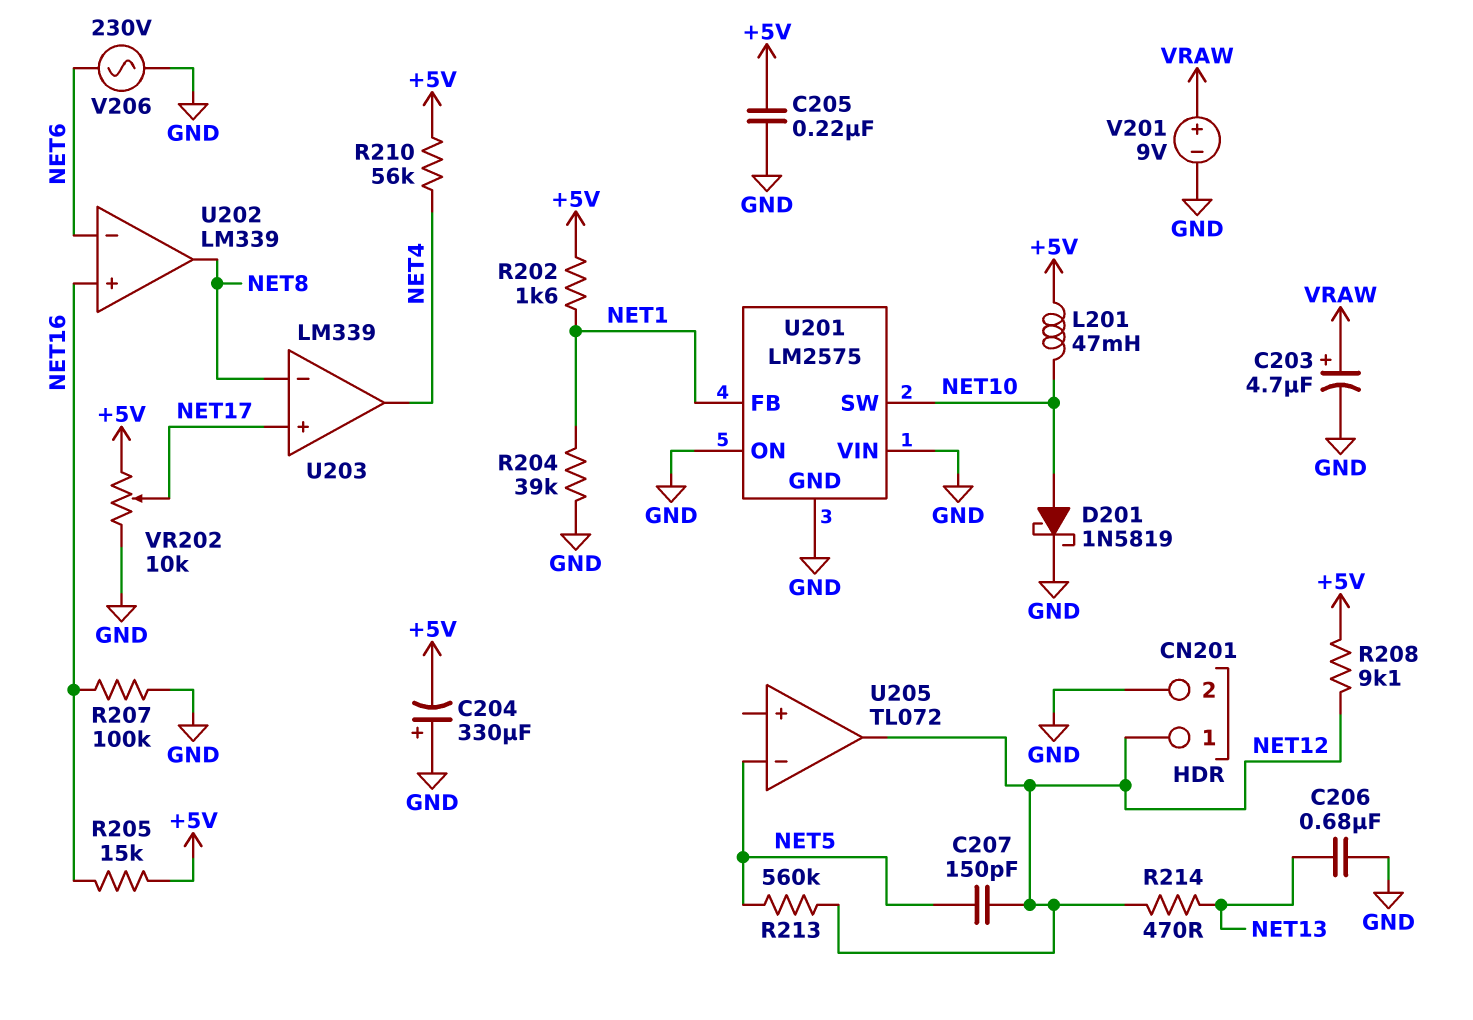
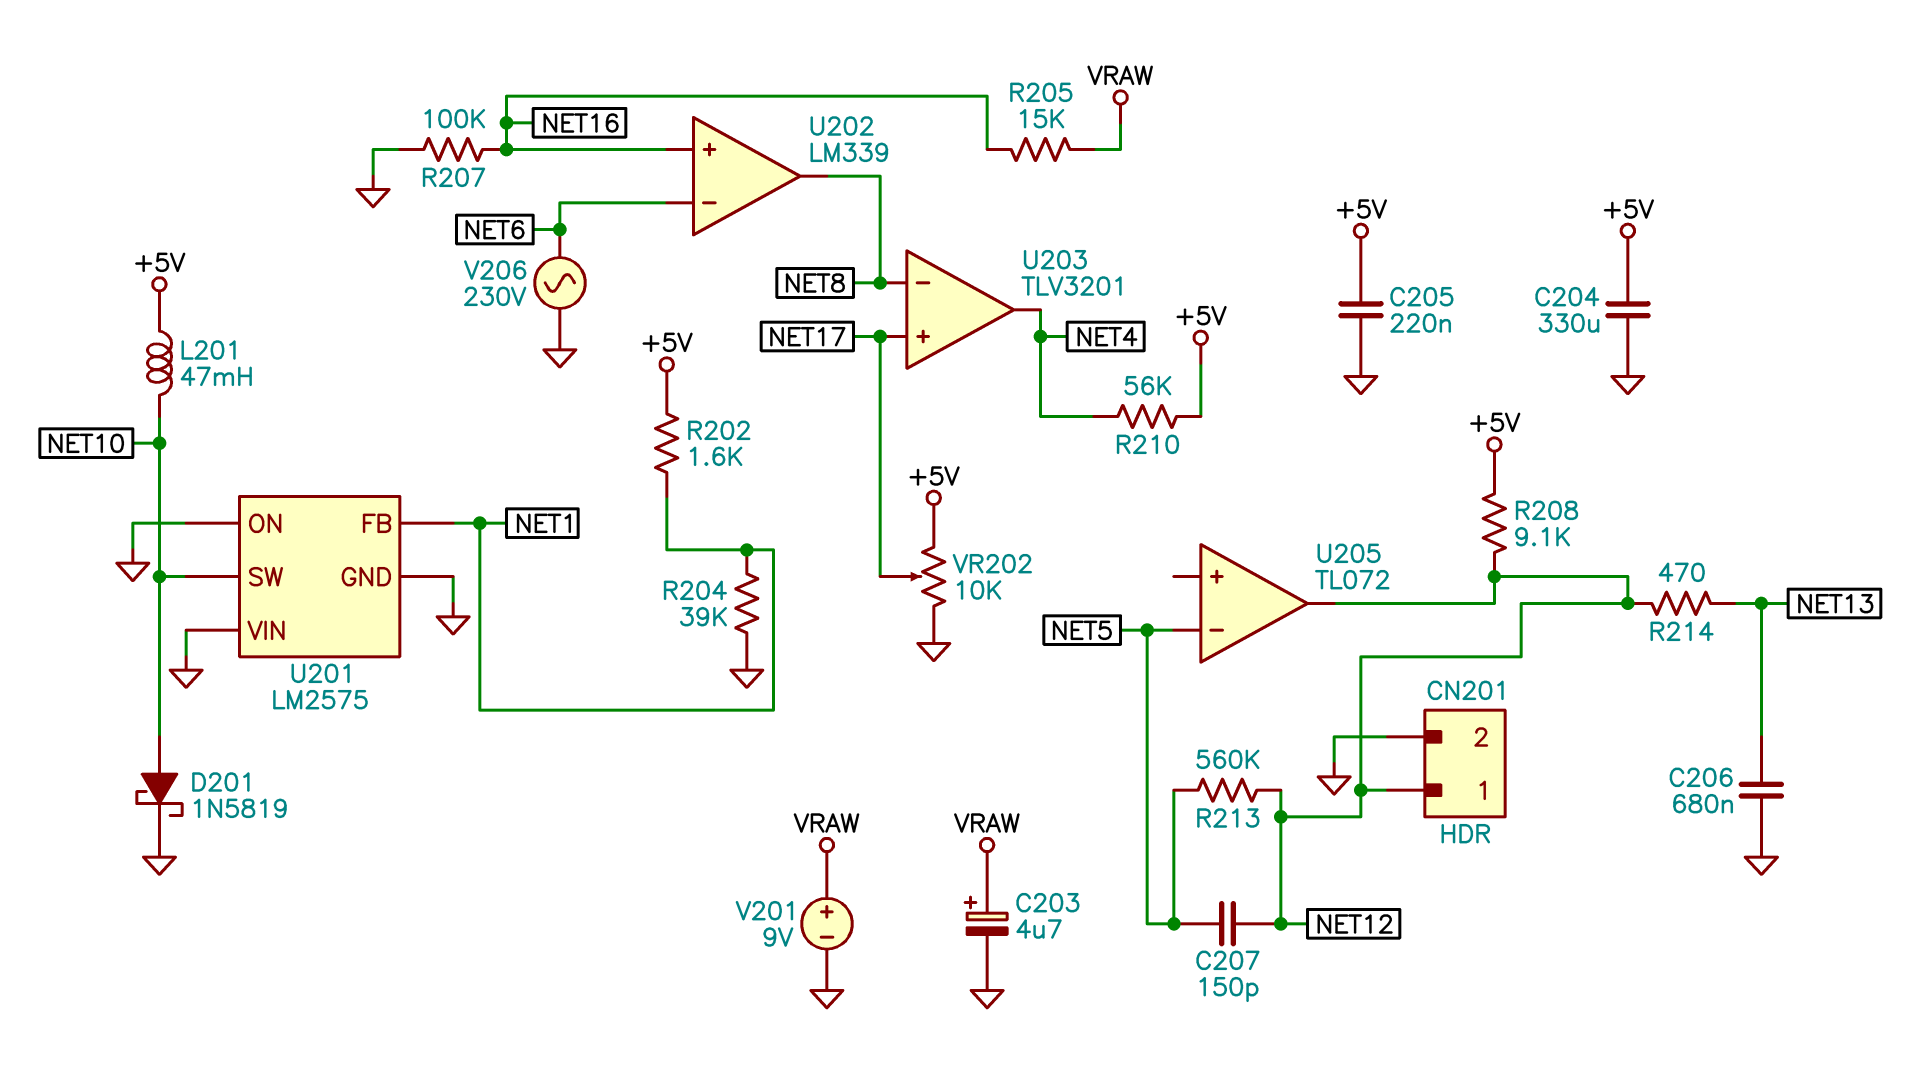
C204: 330uF (plus GND, minus +5V) -> 330uF (+5V, GND)
R205: 15k (+5V, NET16) -> 15k (NET16, VRAW)
U203: LM339 -> TLV3201

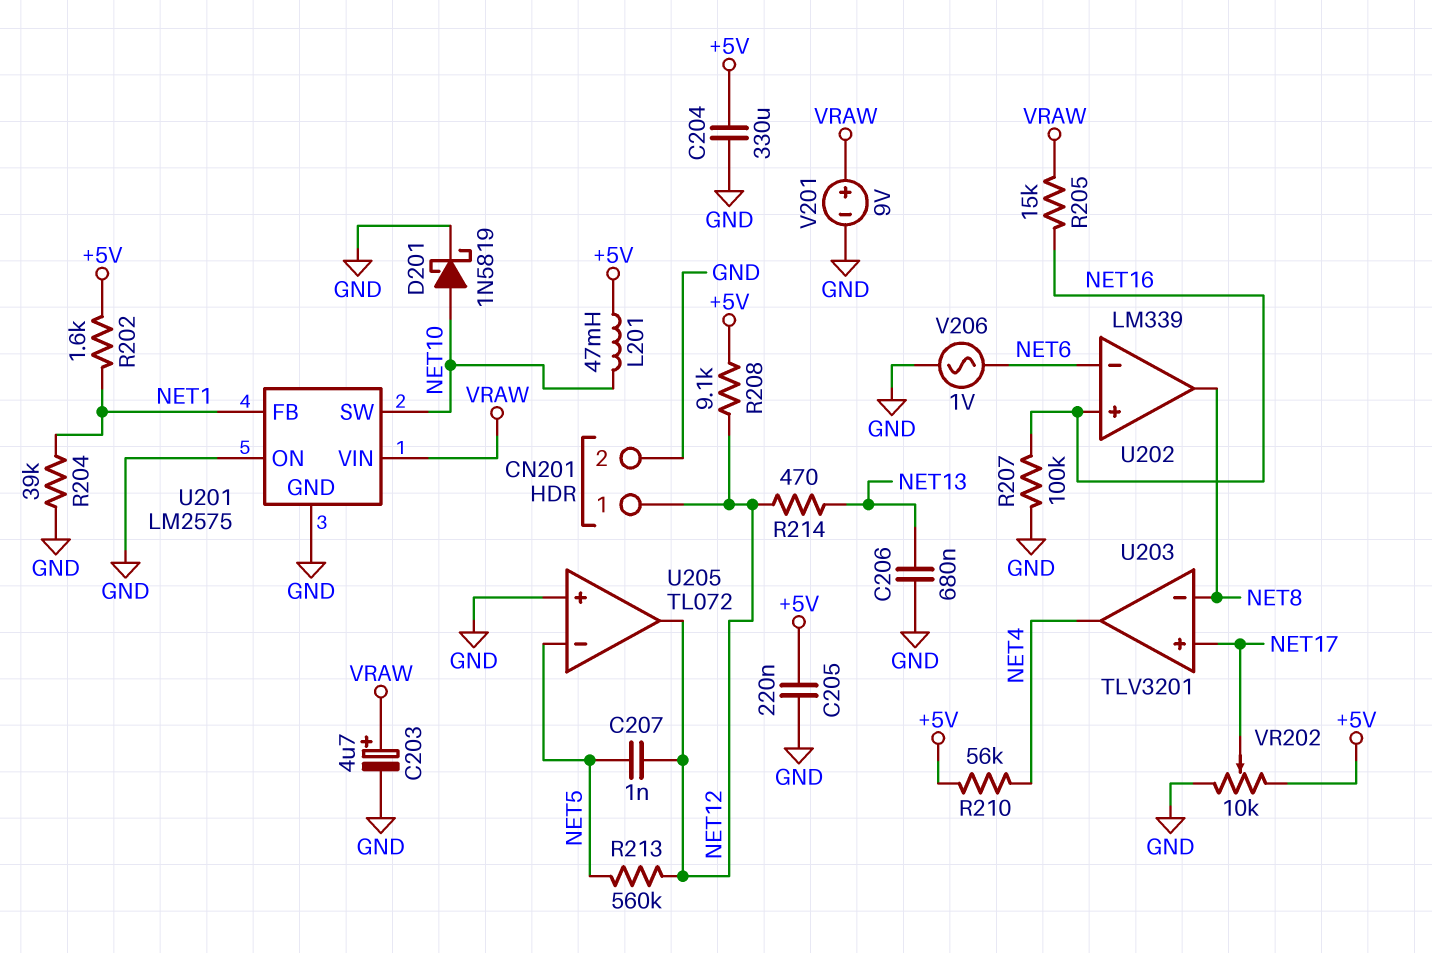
C207: 150pF (NET5, NET12) -> 1nF (NET5, NET12)
U201 pin VIN: GND -> VRAW
U205 pin in+: none -> GND
V206: AC 230V (GND, NET6) -> AC 1V (GND, NET6)

